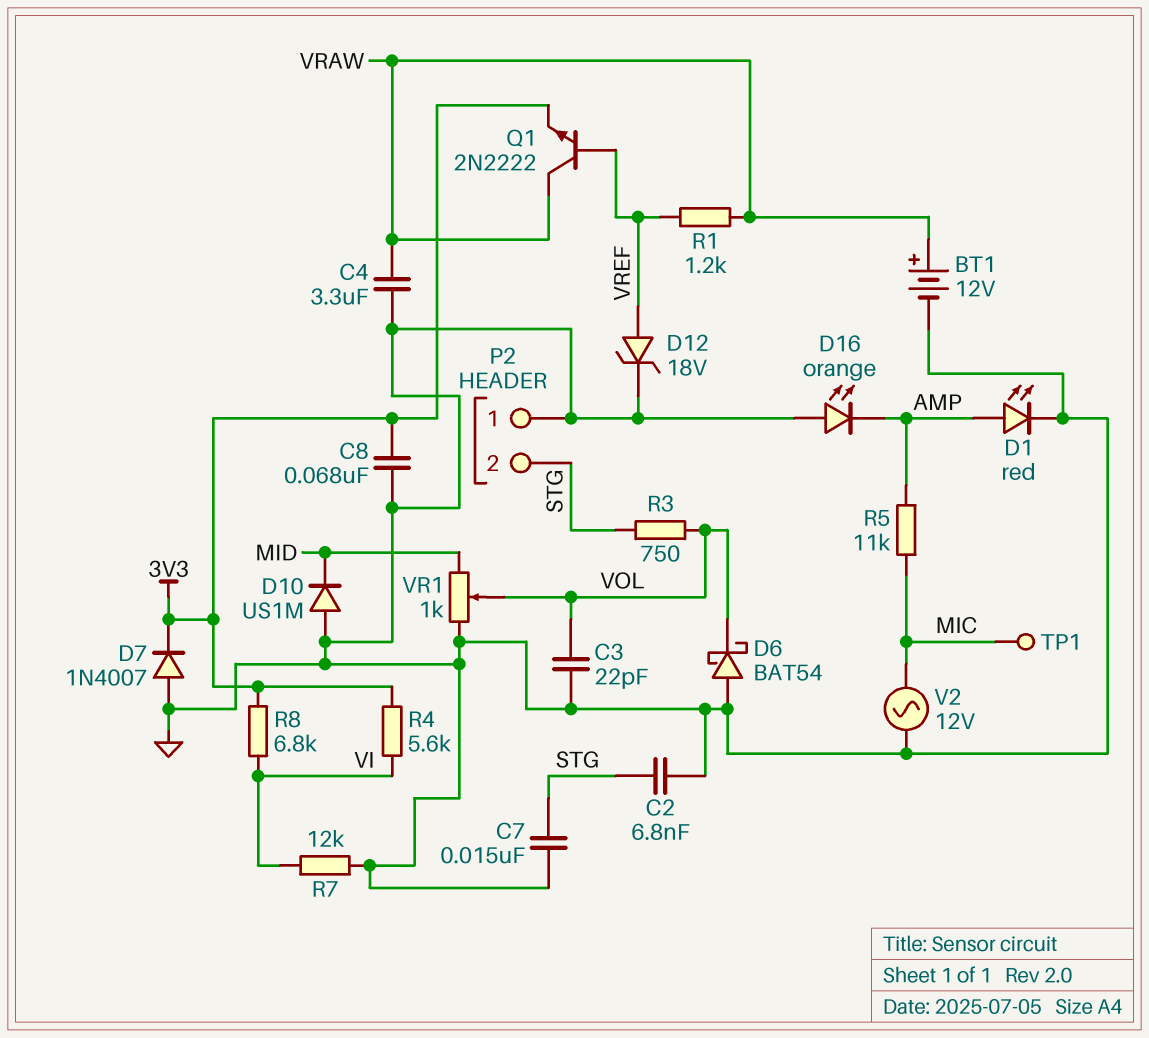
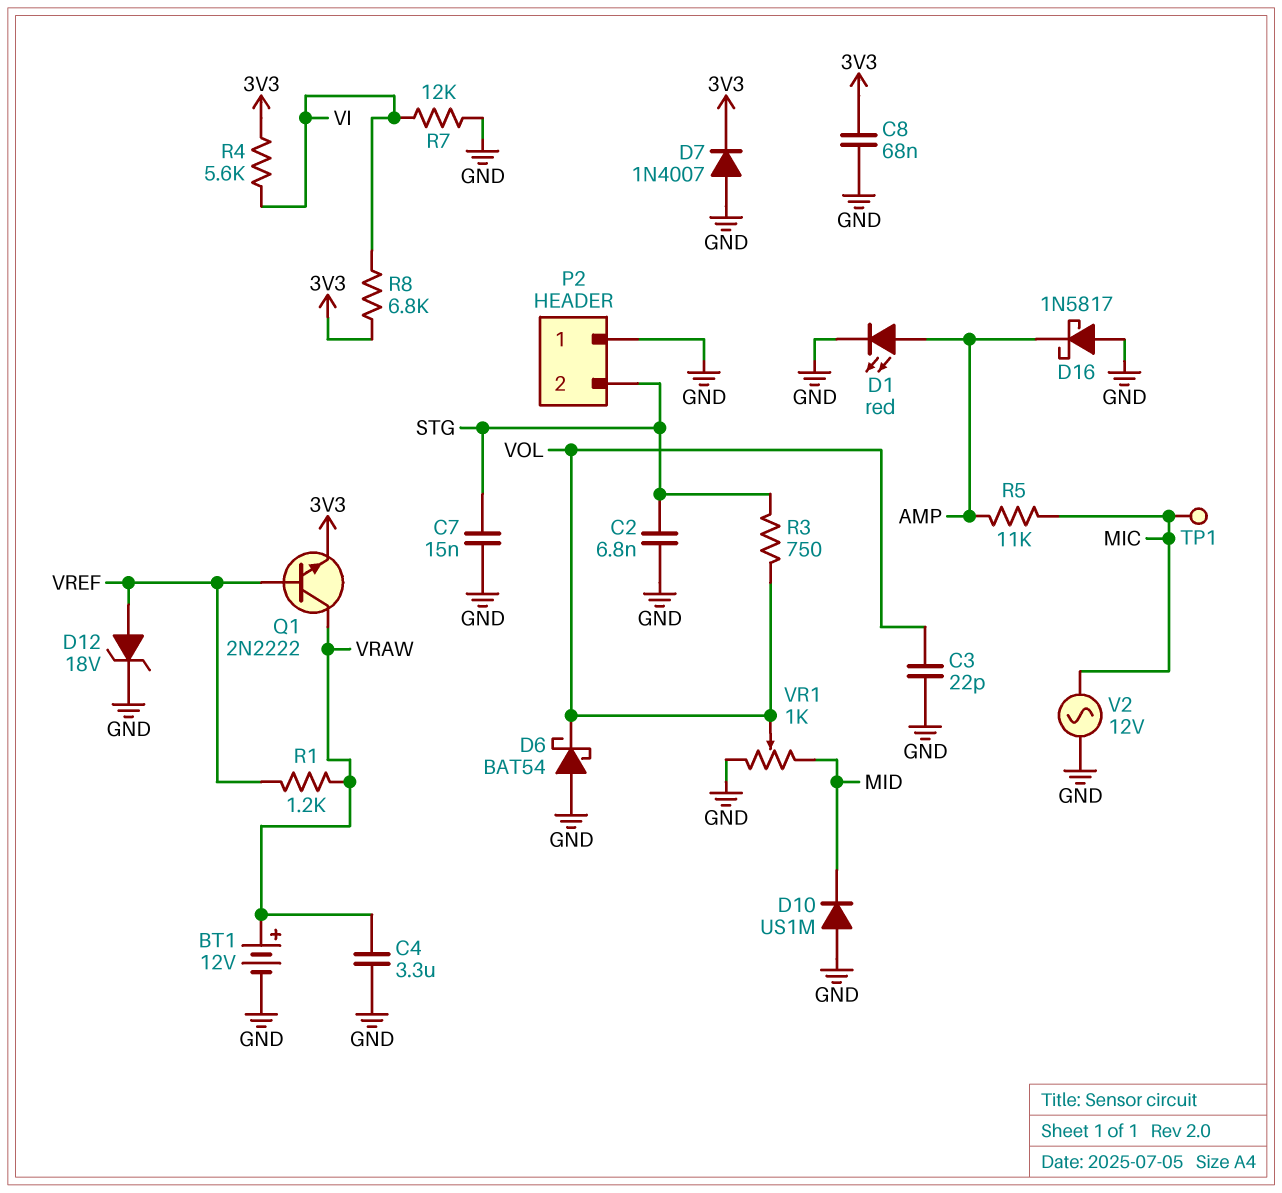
D16: LED orange (A GND, K AMP) -> schottky 1N5817 (A GND, K AMP)

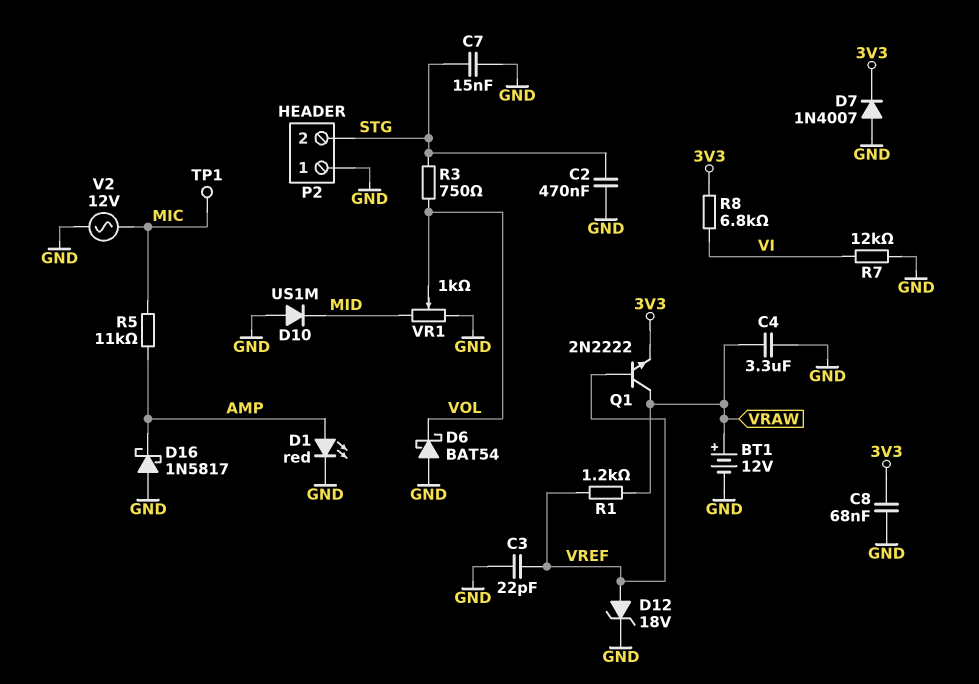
C2: 6.8nF (GND, STG) -> 470nF (GND, STG)
C3: 22pF (GND, VOL) -> 22pF (GND, VREF)
R4: 5.6k (3V3, VI) -> none

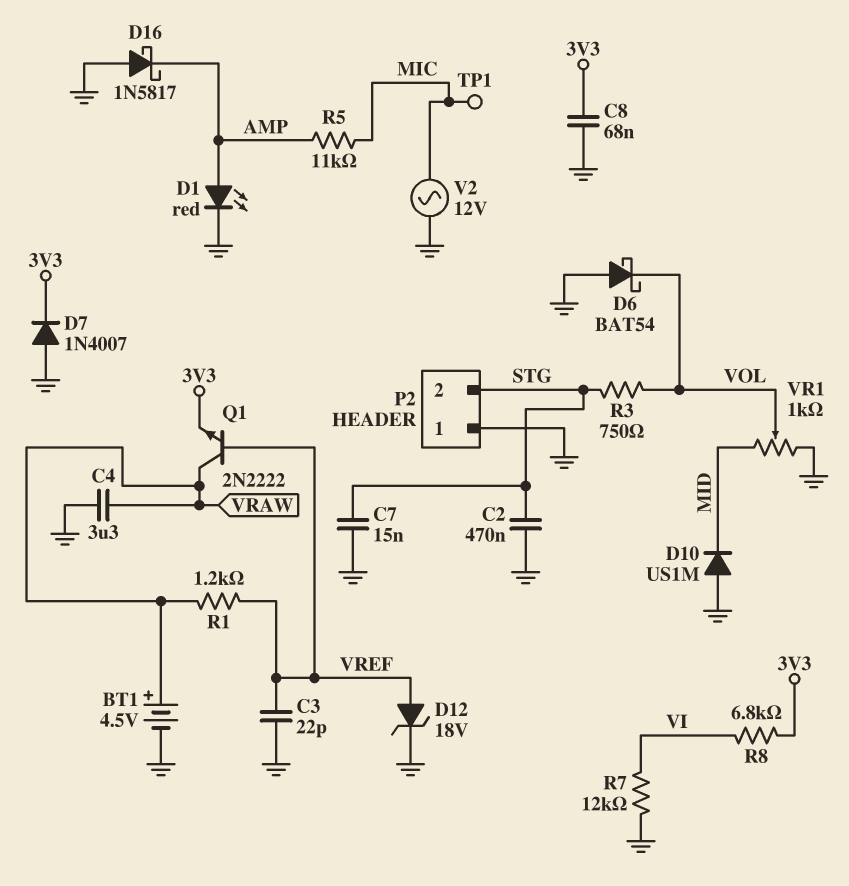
BT1: 12V (plus VRAW, minus GND) -> 4.5V (plus VRAW, minus GND)

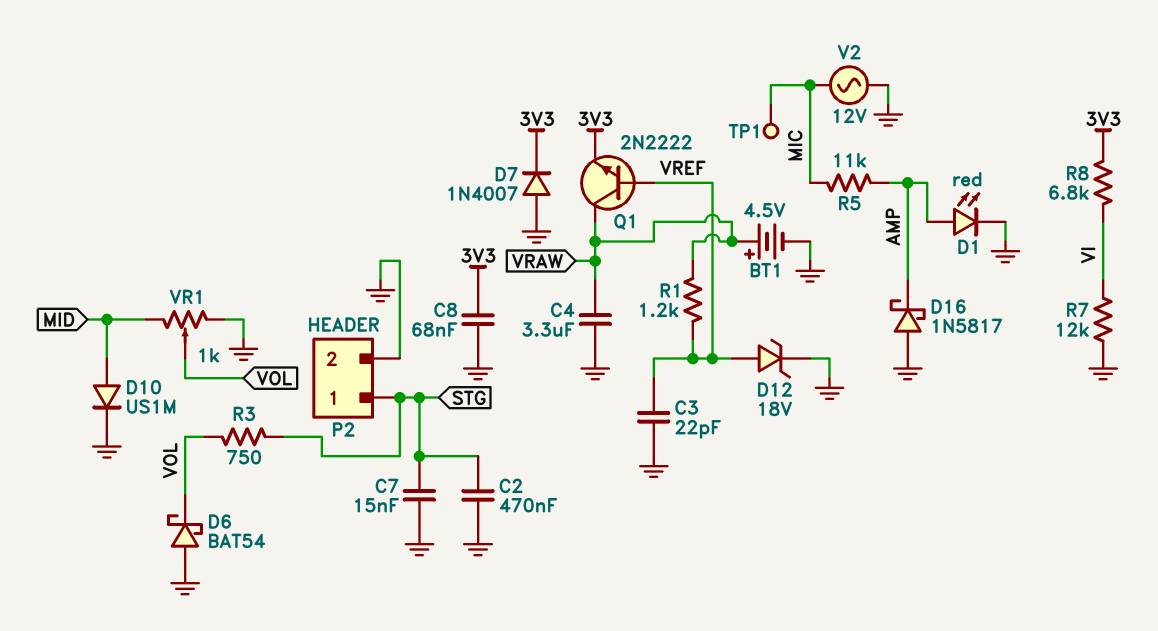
D10: diode US1M (A GND, K MID) -> diode US1M (A MID, K GND)
P2 pin 1: GND -> STG
P2 pin 2: STG -> GND

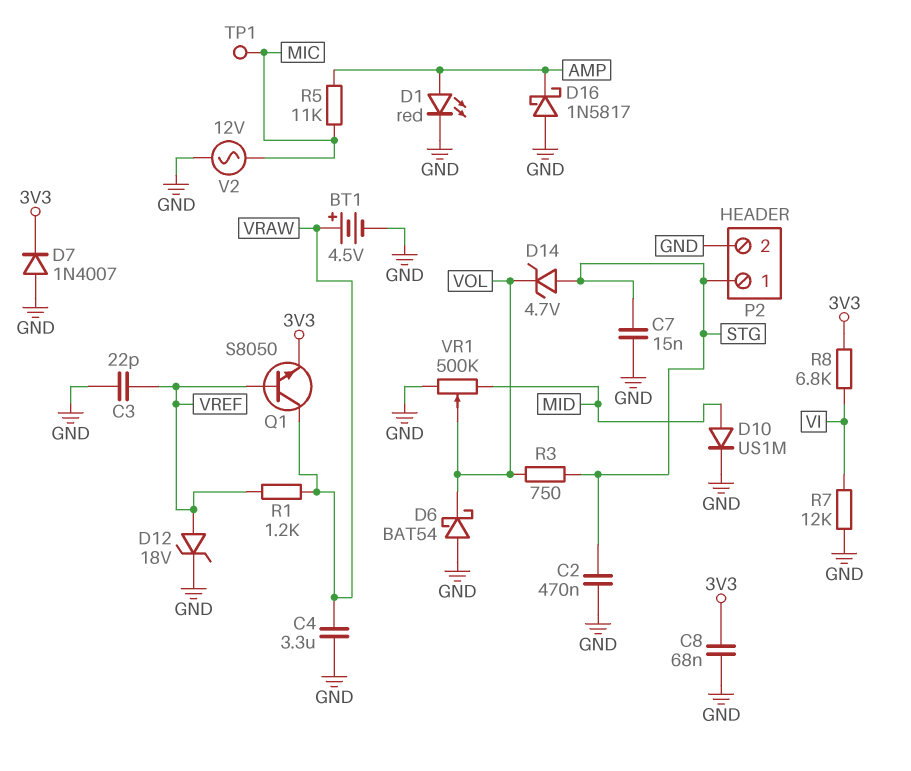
D14: none -> zener 4.7V (A STG, K VOL)
Q1: NPN 2N2222 (B VREF, C VRAW, E 3V3) -> NPN S8050 (B VREF, C VRAW, E 3V3)
VR1: 1k (GND, MID, wiper VOL) -> 500k (GND, MID, wiper VOL)

